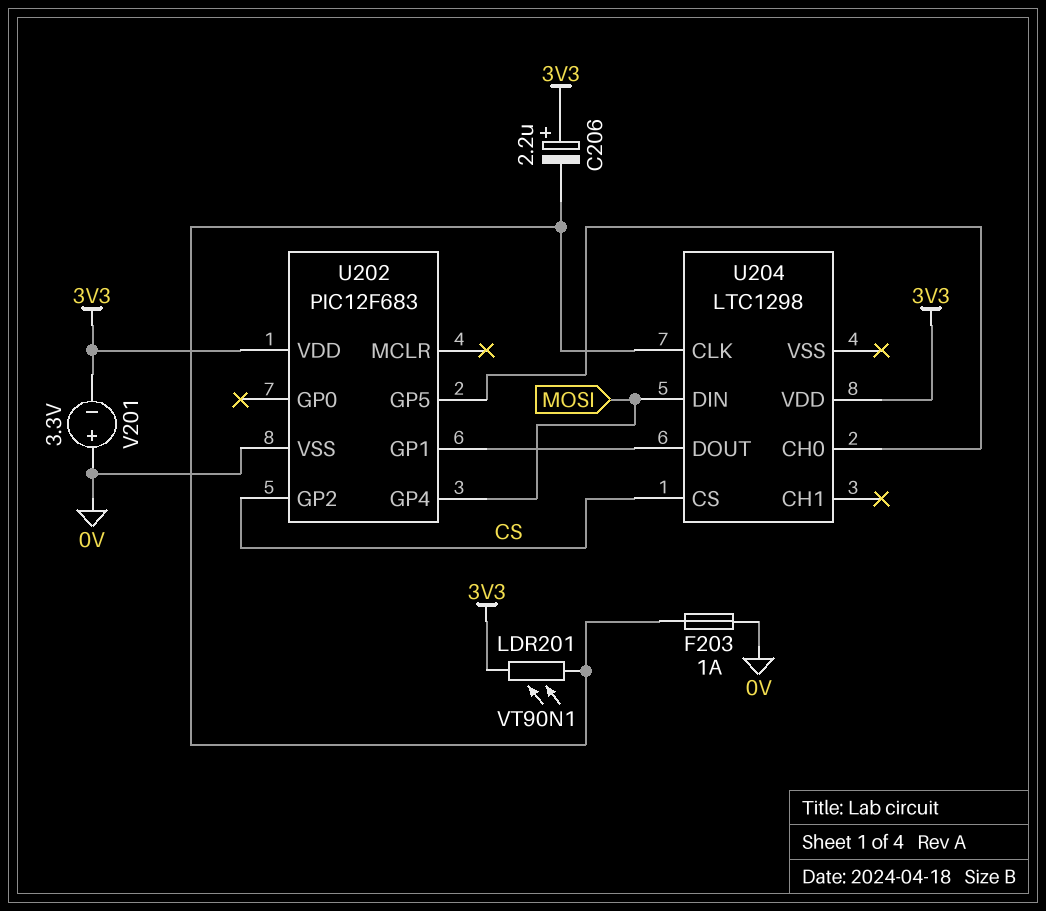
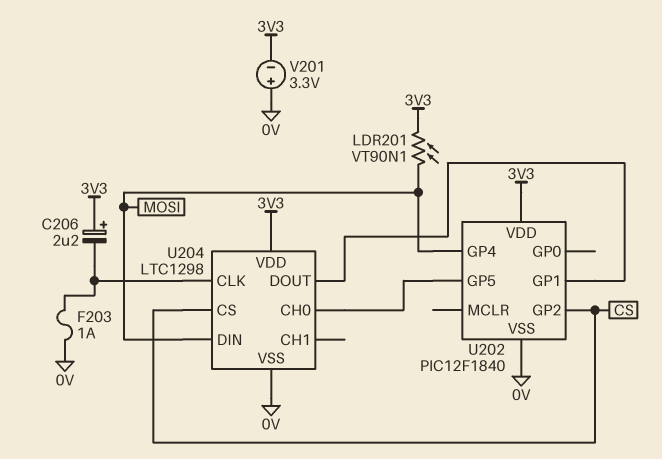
LDR201: VT90N1 (3V3, U204/CLK) -> VT90N1 (3V3, MOSI)
U202: PIC12F683 -> PIC12F1840
U204 pin VSS: none -> 0V

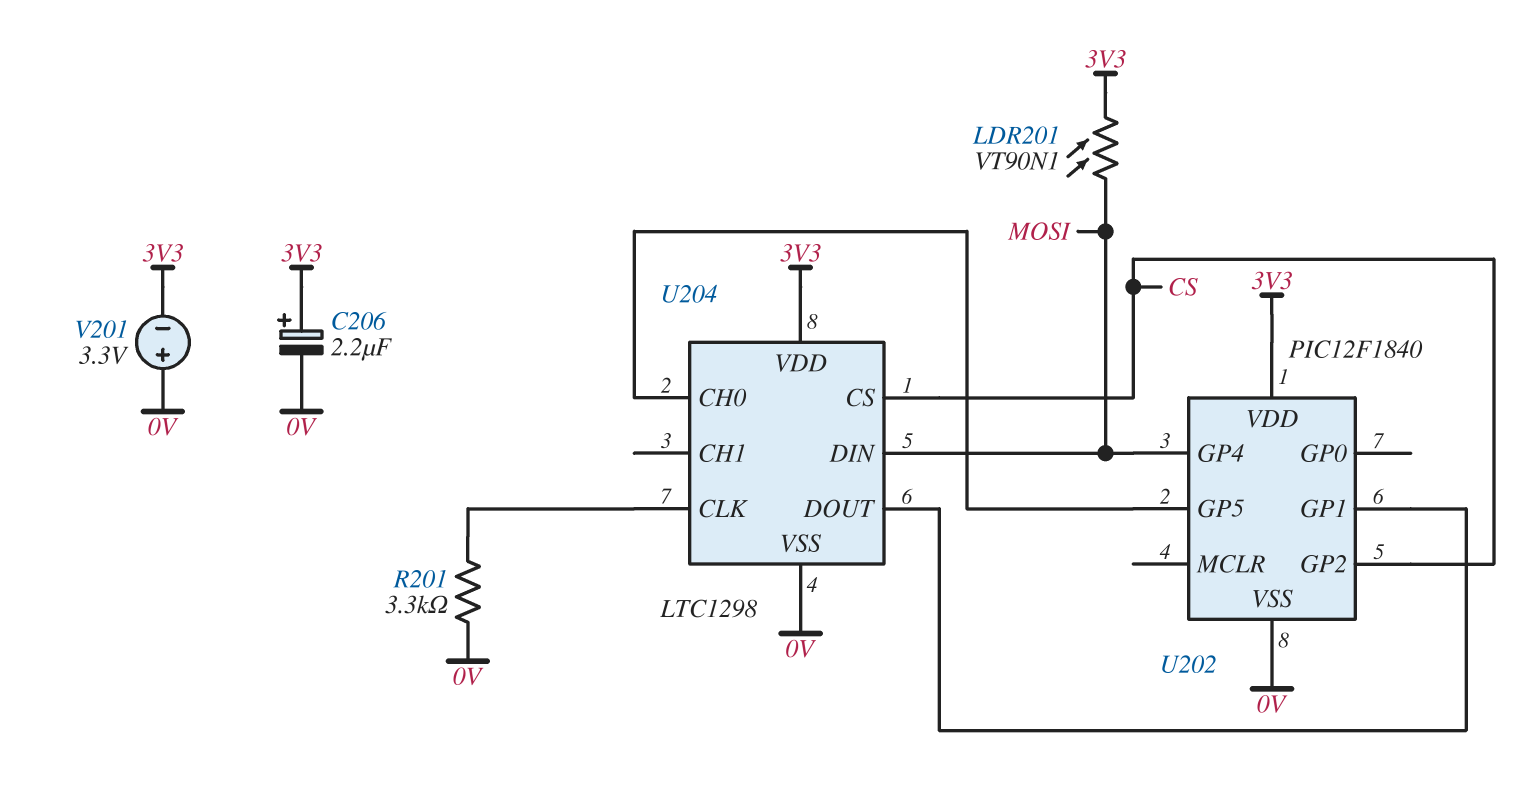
C206: 2.2uF (plus 3V3, minus U204/CLK) -> 2.2uF (plus 3V3, minus 0V)
F203: 1A (0V, U204/CLK) -> none
R201: none -> 3.3k (0V, U204/CLK)

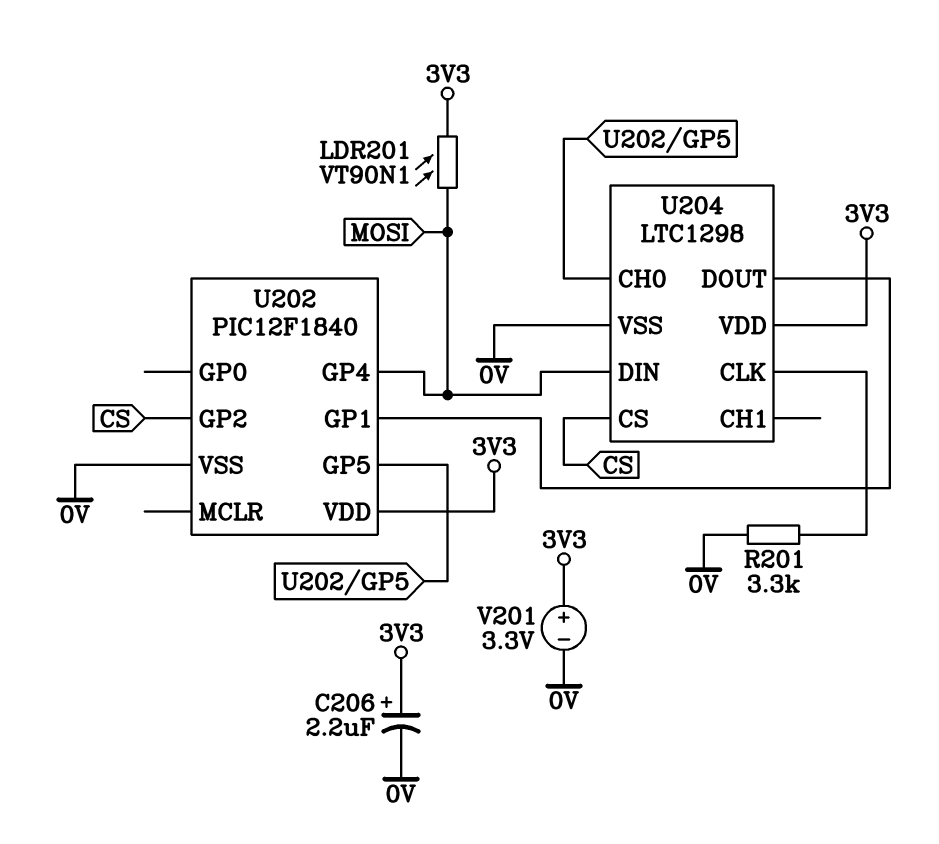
V201: 3.3V (plus 0V, minus 3V3) -> 3.3V (plus 3V3, minus 0V)

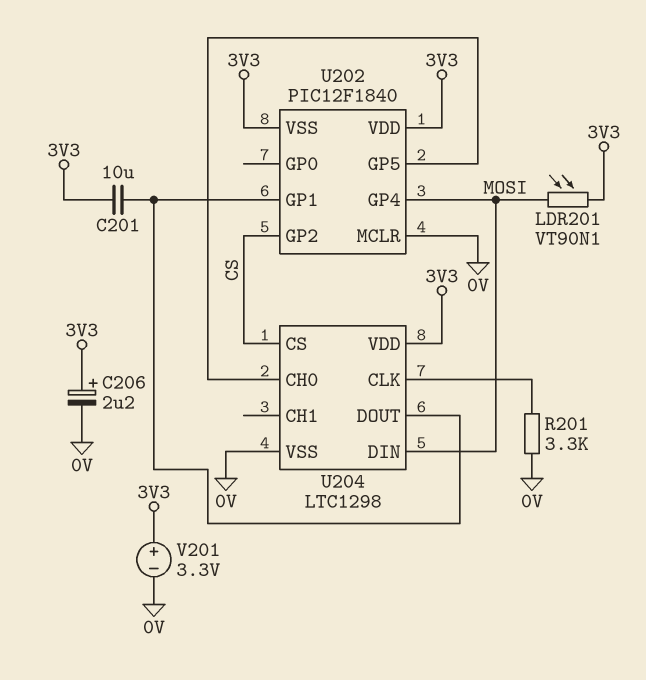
C201: none -> 10uF (3V3, U202/GP1)
U202 pin MCLR: none -> 0V
U202 pin VSS: 0V -> 3V3

